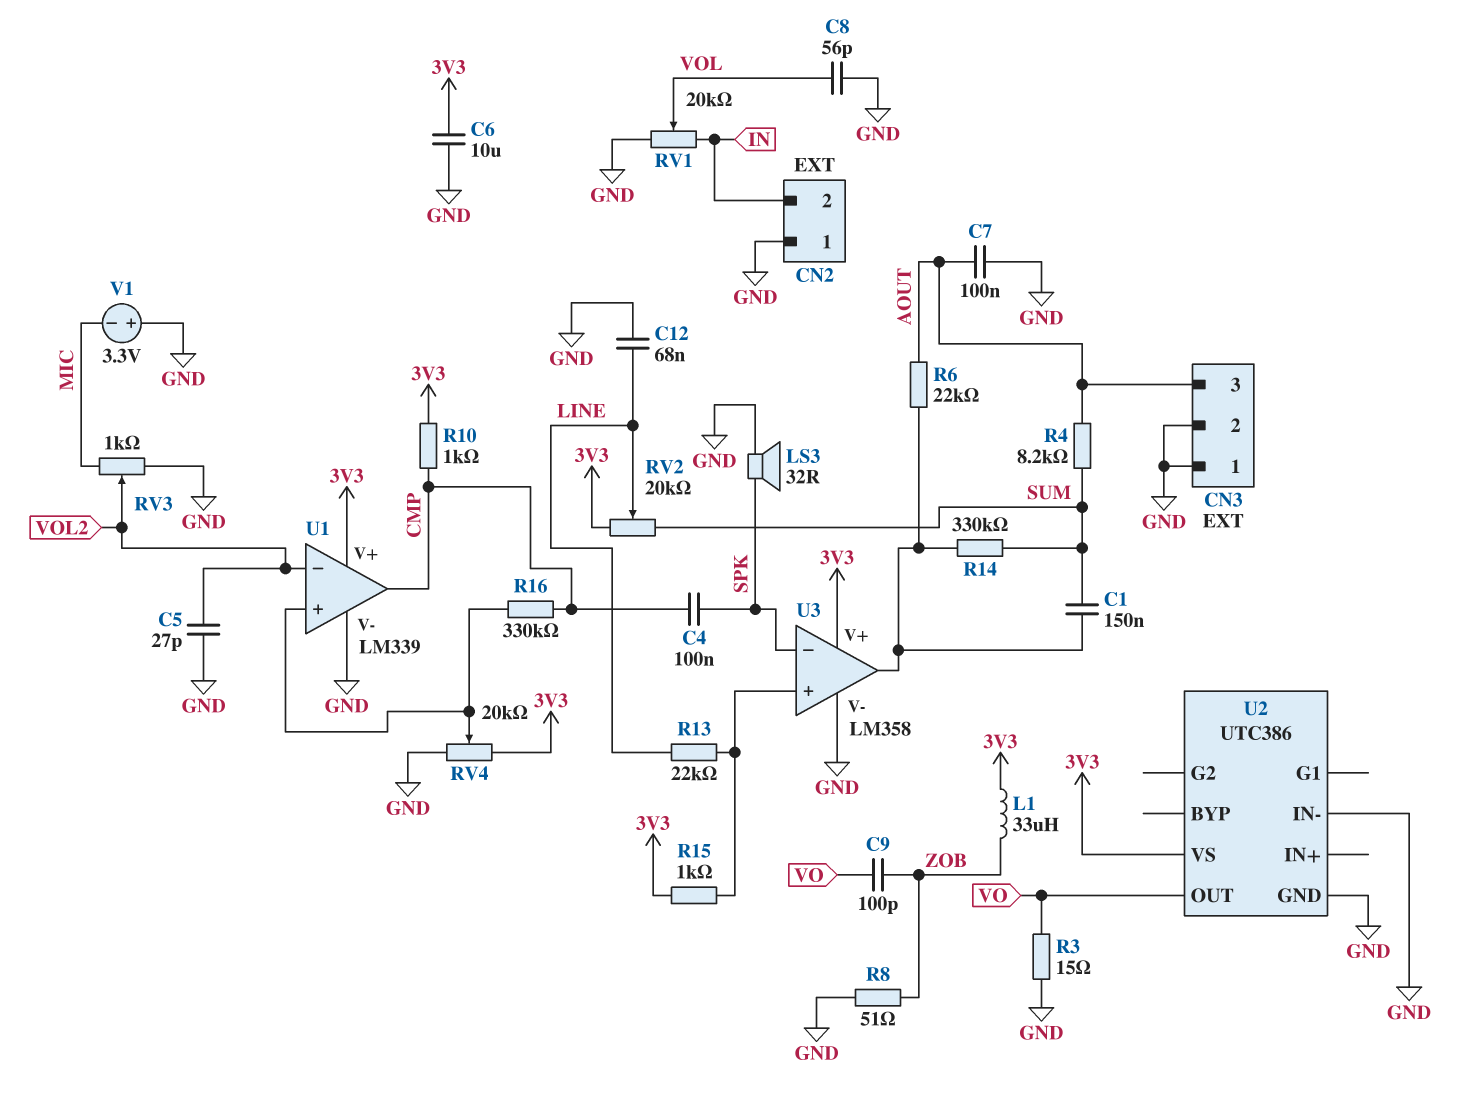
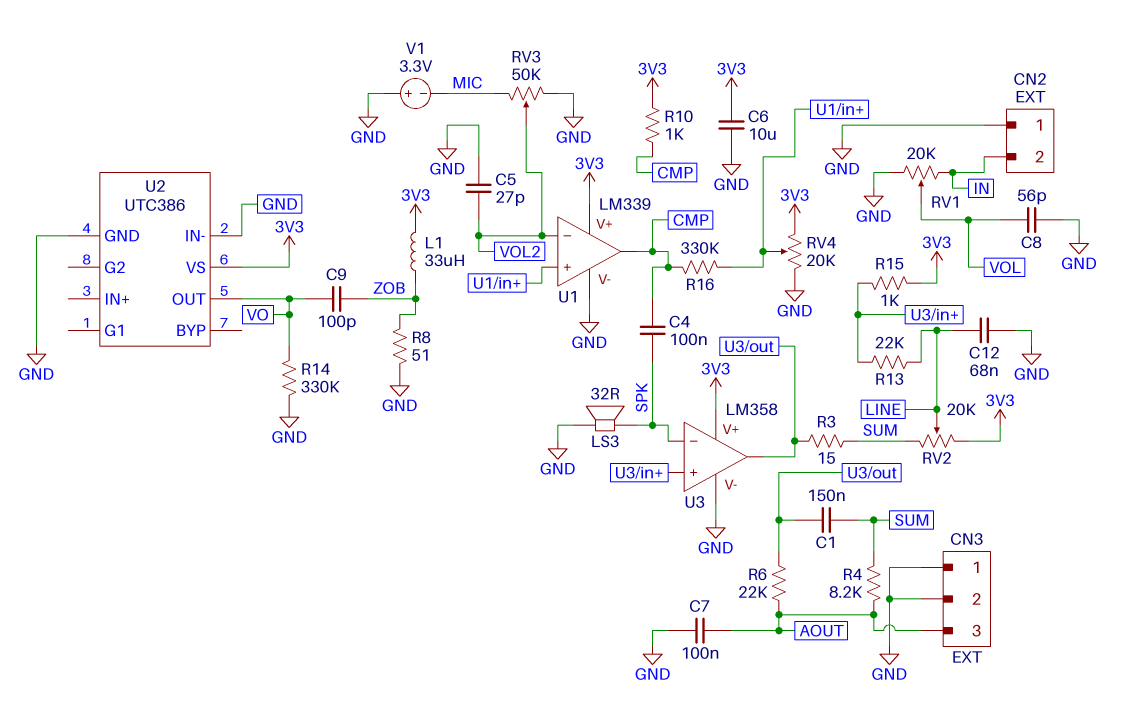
R3: 15 (GND, VO) -> 15 (SUM, U3/out)
R14: 330k (SUM, U3/out) -> 330k (GND, VO)
RV3: 1k (GND, MIC, wiper VOL2) -> 50k (GND, MIC, wiper VOL2)

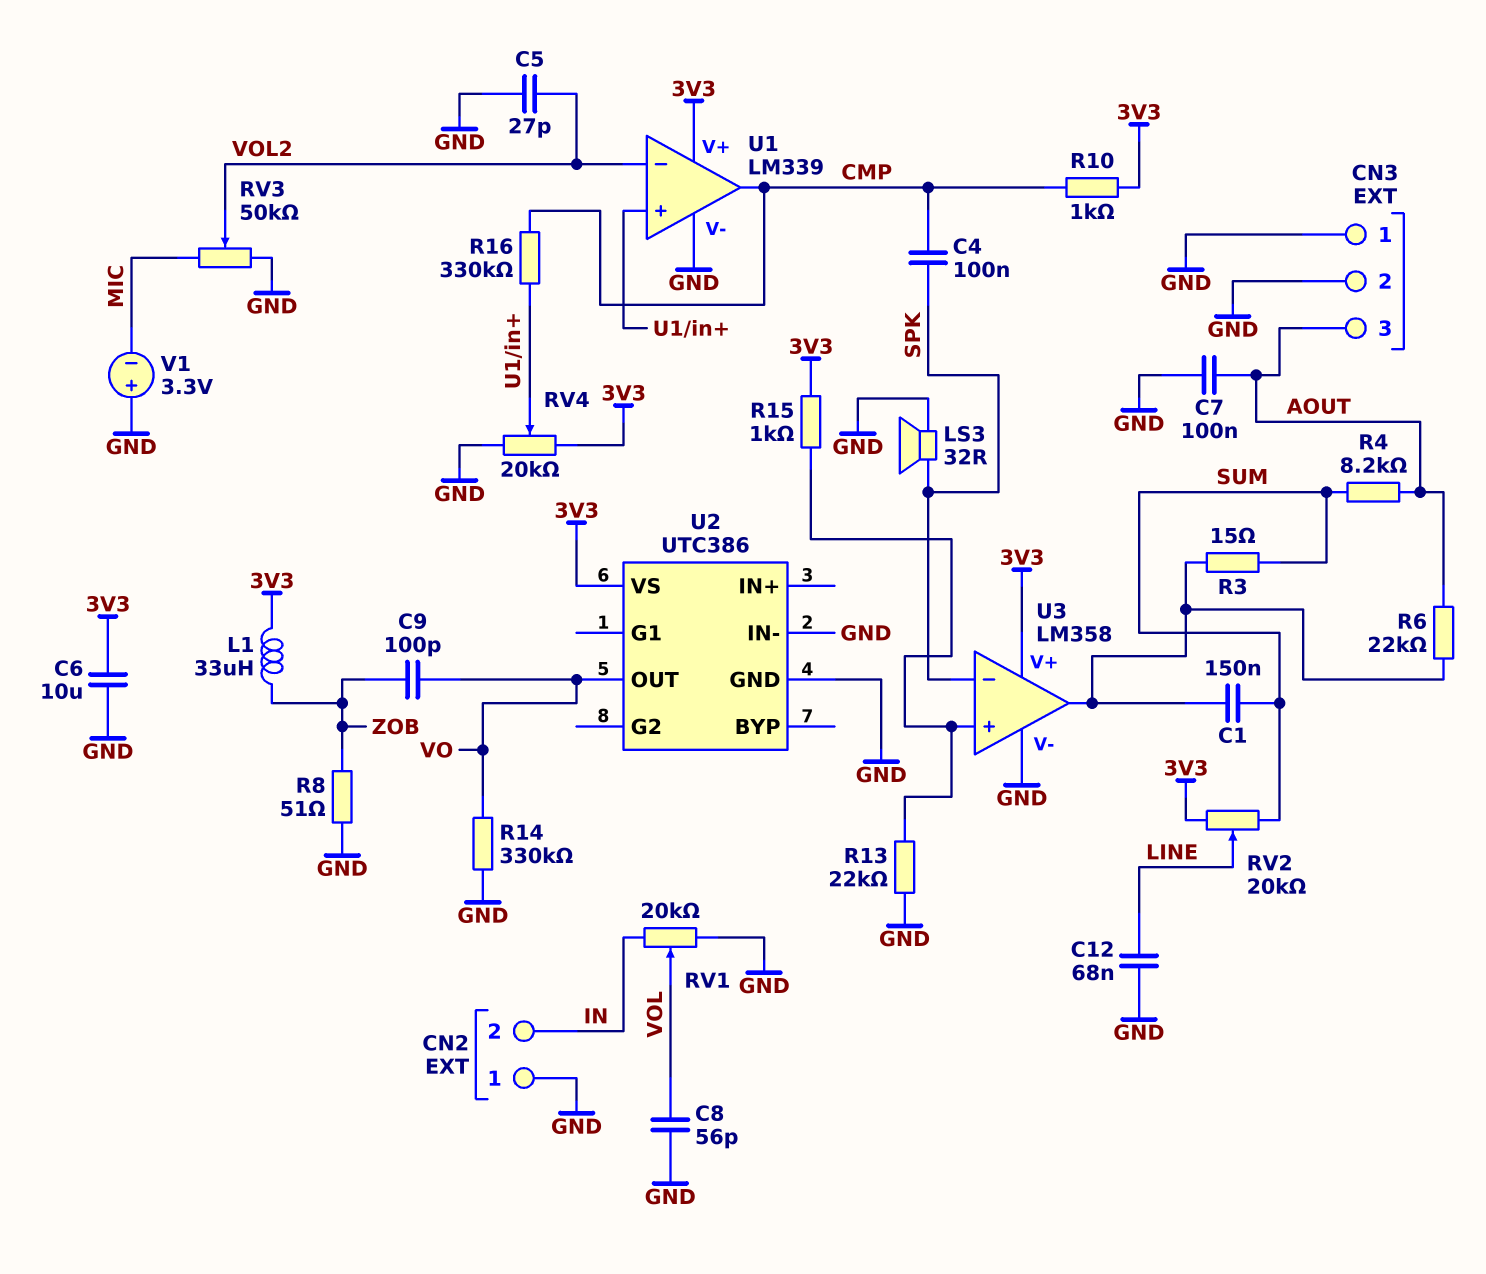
R13: 22k (LINE, U3/in+) -> 22k (GND, U3/in+)

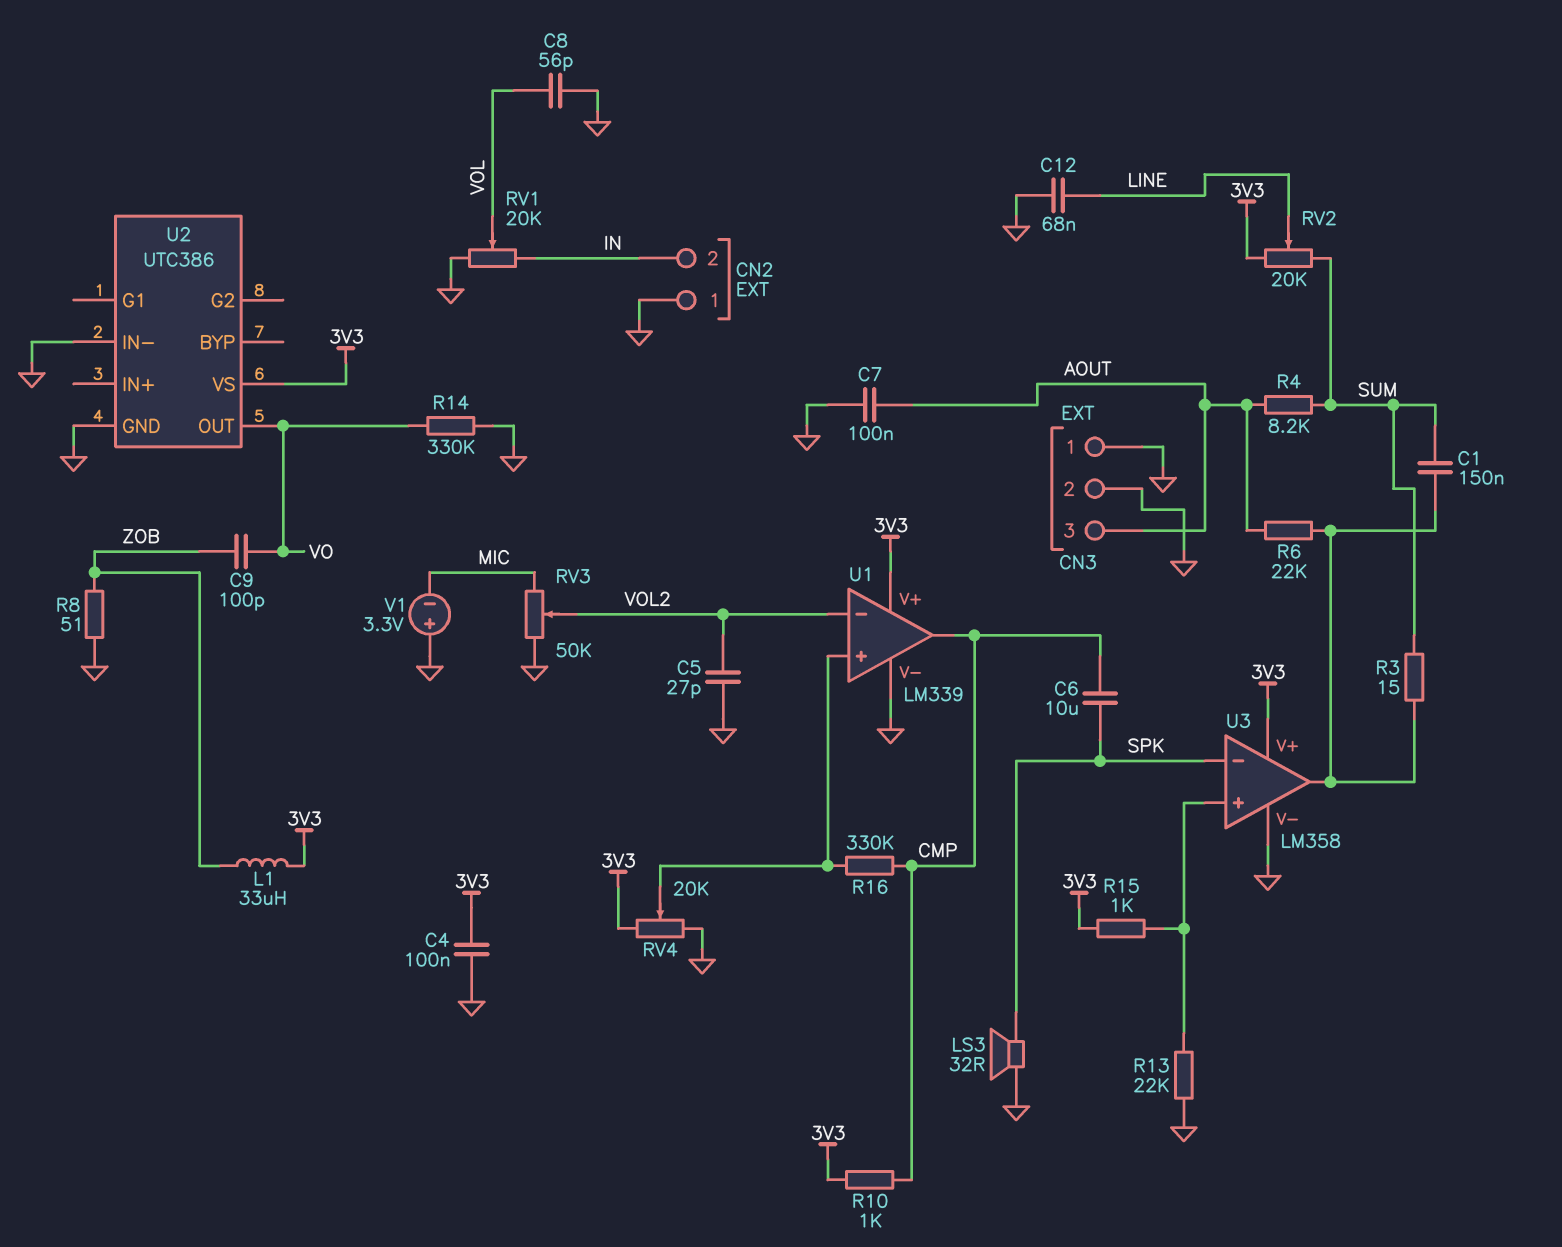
C4: 100nF (CMP, SPK) -> 100nF (3V3, GND)
C6: 10uF (3V3, GND) -> 10uF (CMP, SPK)

